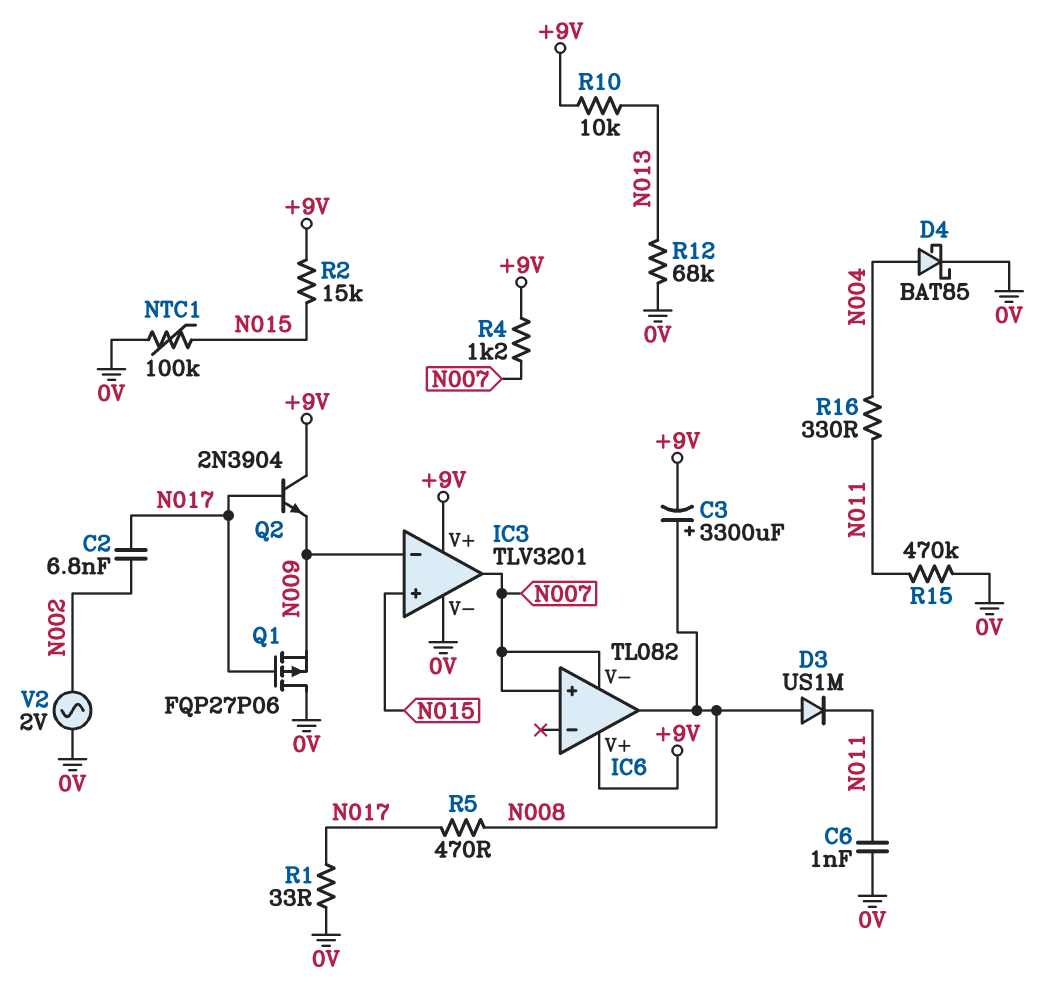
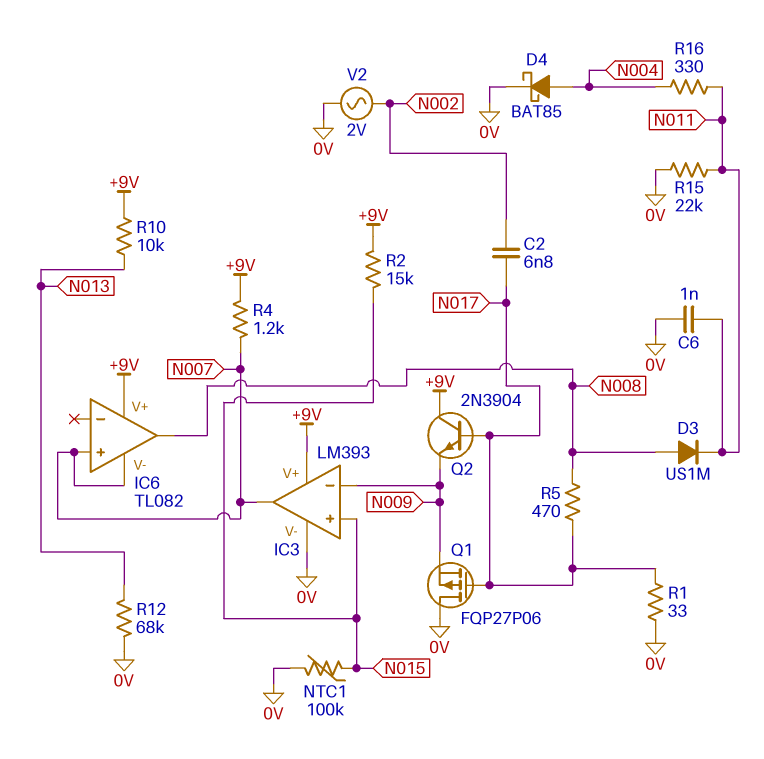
C3: 3300uF (plus N008, minus +9V) -> none
IC3: TLV3201 -> LM393
R15: 470k (0V, N011) -> 22k (0V, N011)

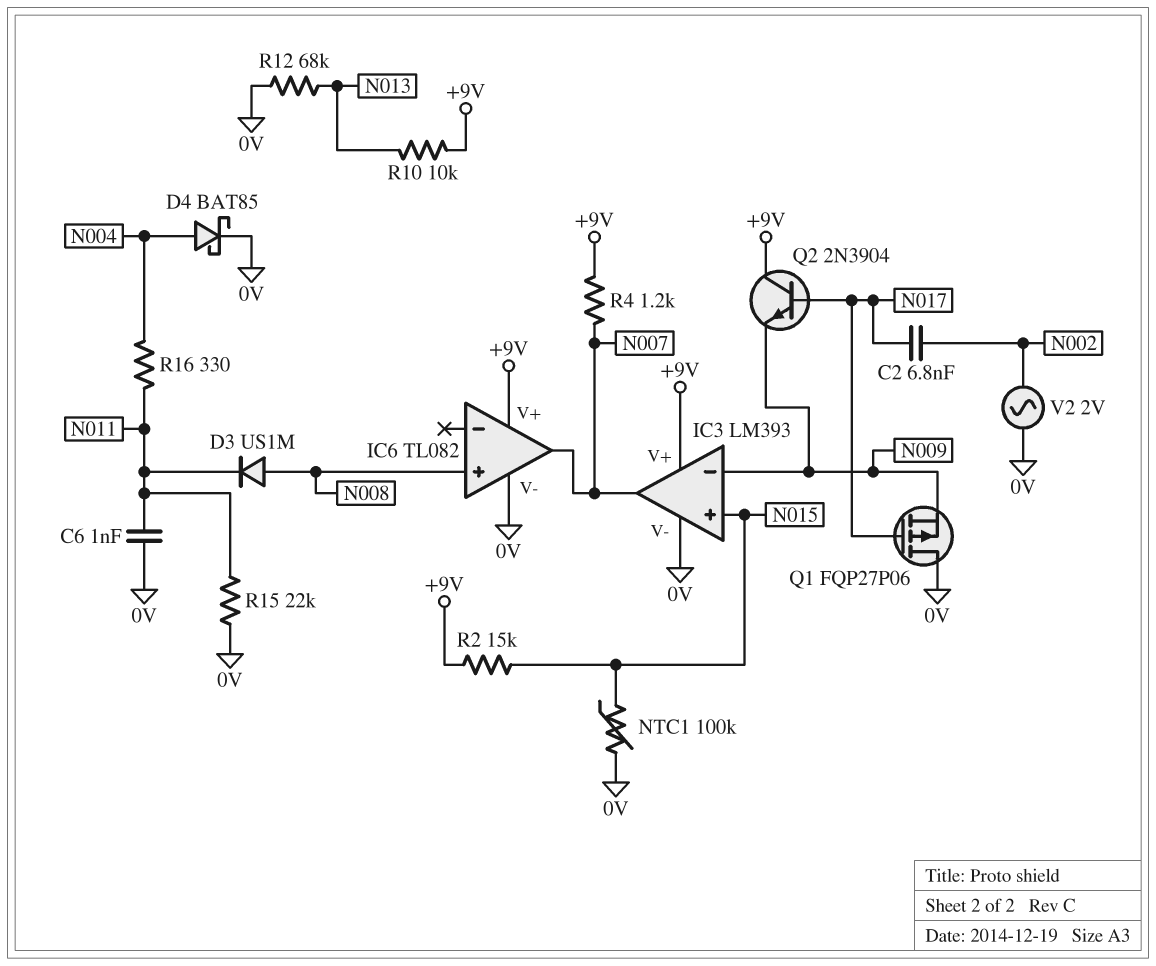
IC6 pin V-: N007 -> 0V
IC6 pin in+: N007 -> N008
IC6 pin out: N008 -> N007
R1: 33 (0V, N017) -> none
R5: 470 (N008, N017) -> none

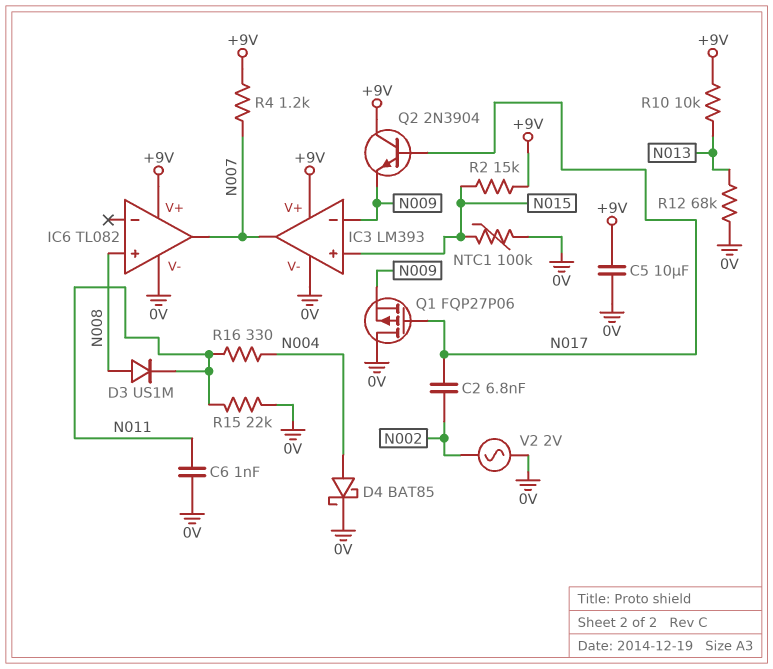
C5: none -> 10uF (+9V, 0V)

